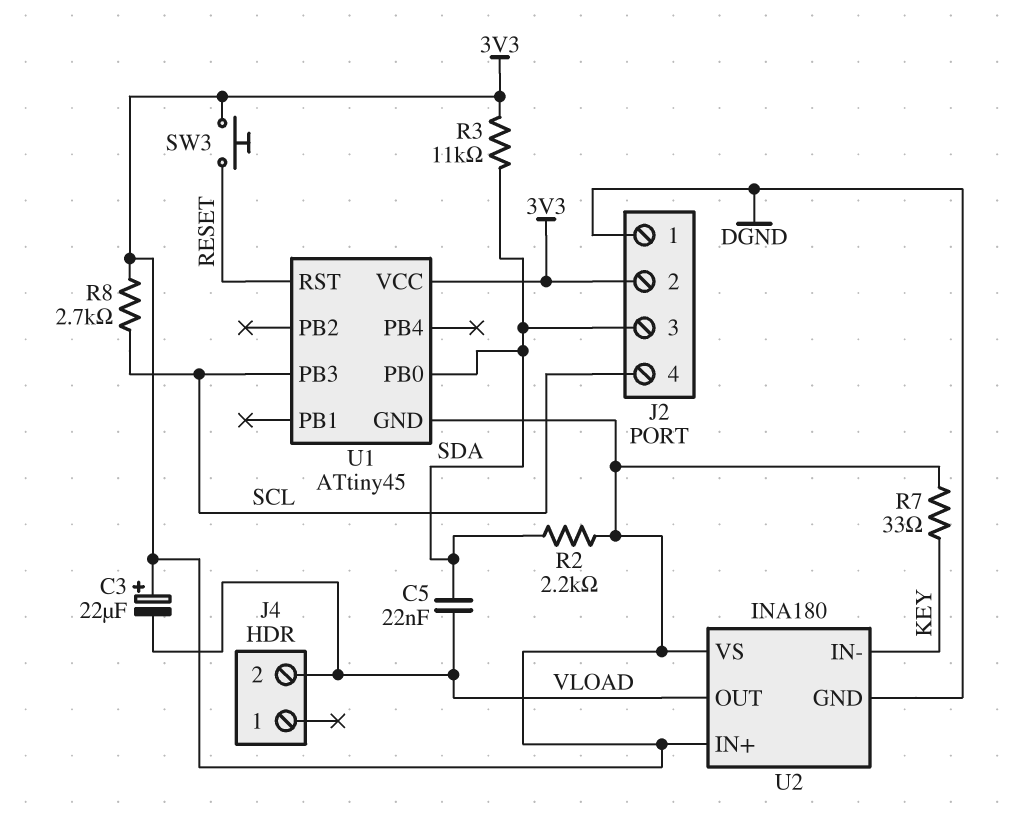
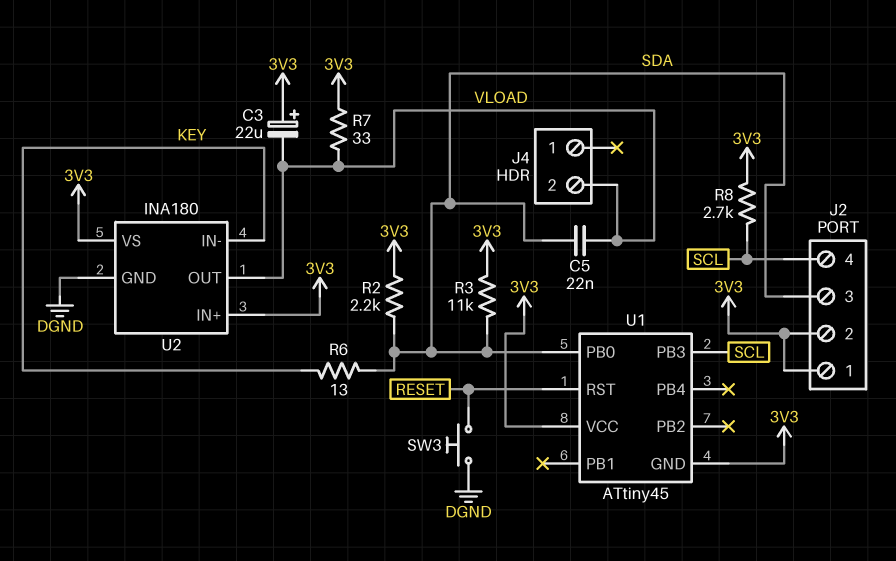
J2 pin 1: DGND -> 3V3
R6: none -> 13 (KEY, SDA)
R7: 33 (3V3, KEY) -> 33 (3V3, VLOAD)
SW3: button (3V3, RESET) -> button (DGND, RESET)

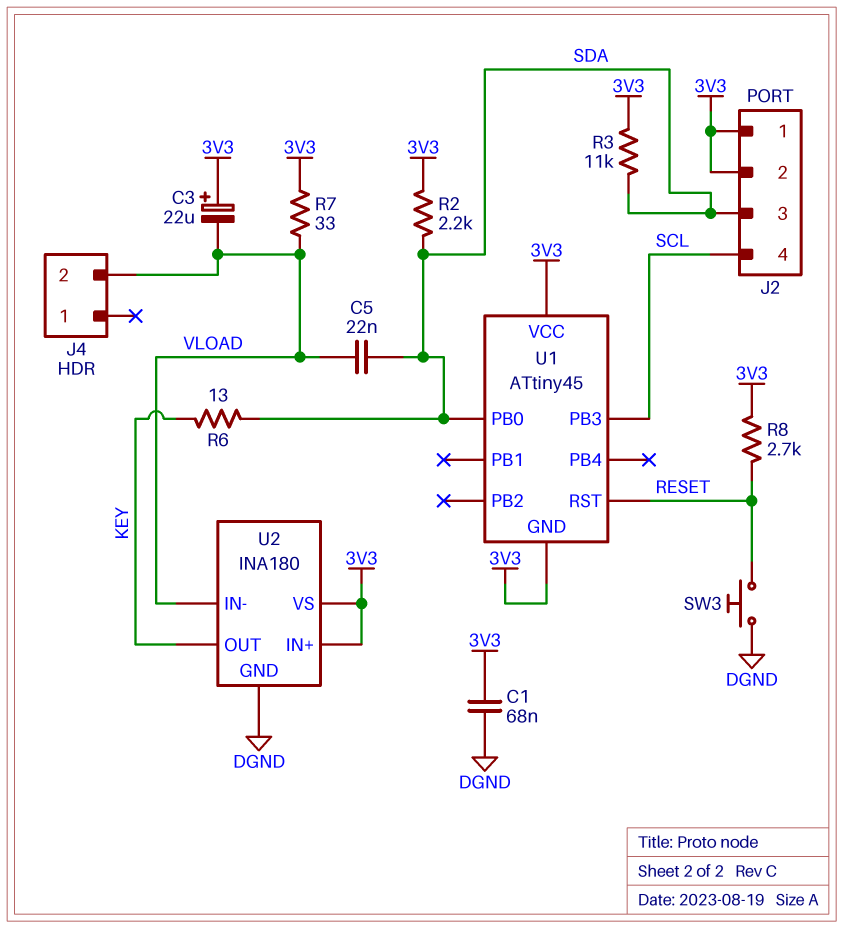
C1: none -> 68nF (3V3, DGND)
R8: 2.7k (3V3, SCL) -> 2.7k (3V3, RESET)
U2 pin IN-: KEY -> VLOAD
U2 pin OUT: VLOAD -> KEY

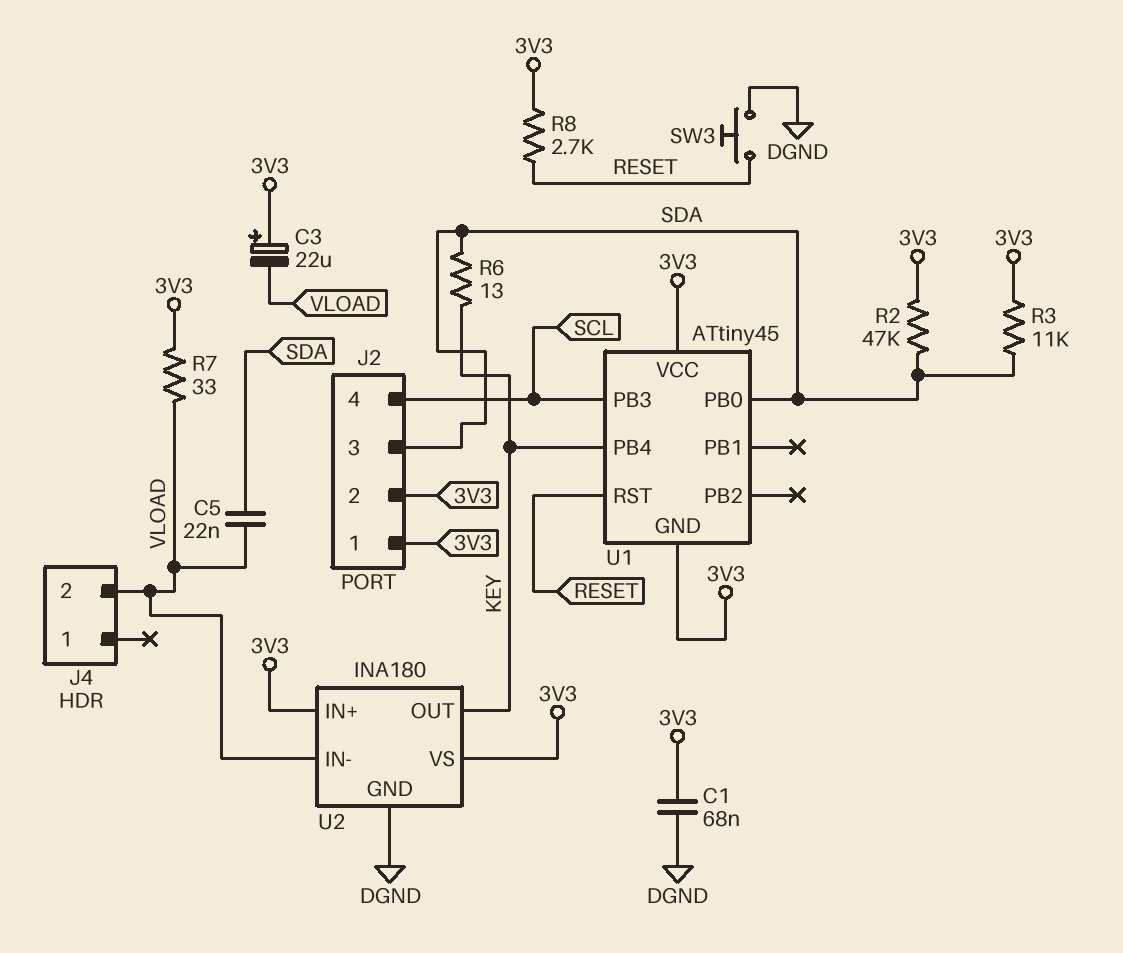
R2: 2.2k (3V3, SDA) -> 47k (3V3, SDA)
U1 pin PB4: none -> KEY

